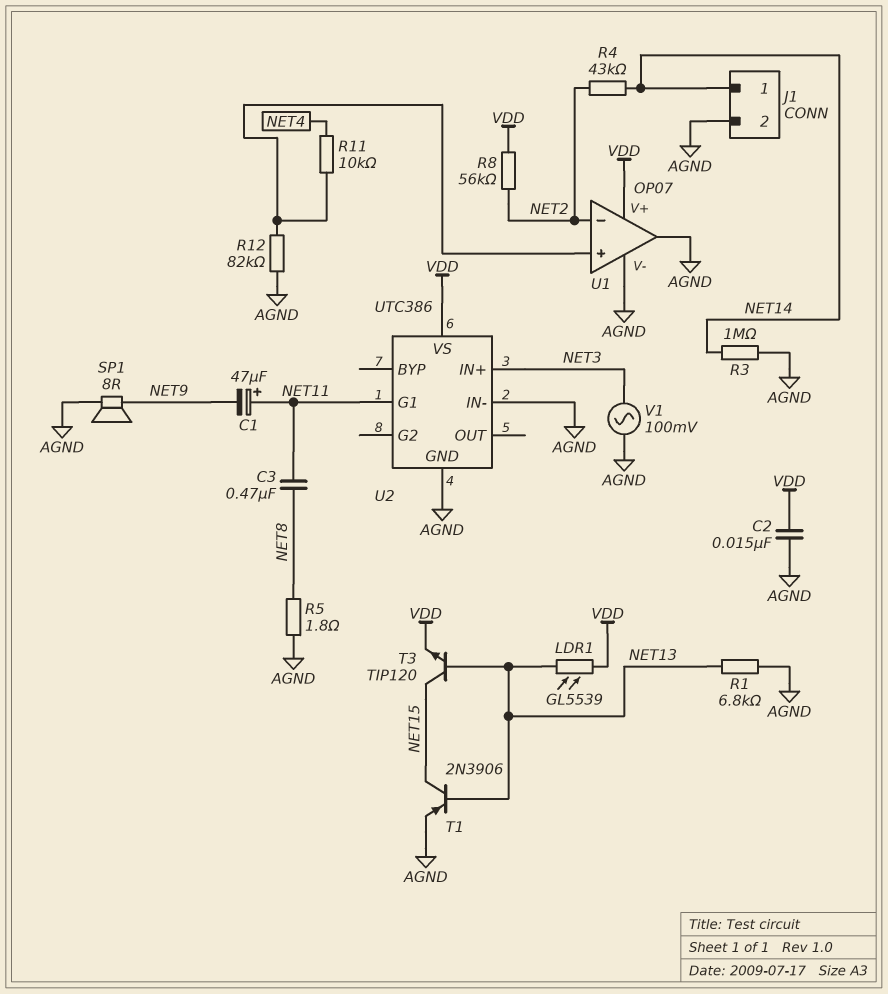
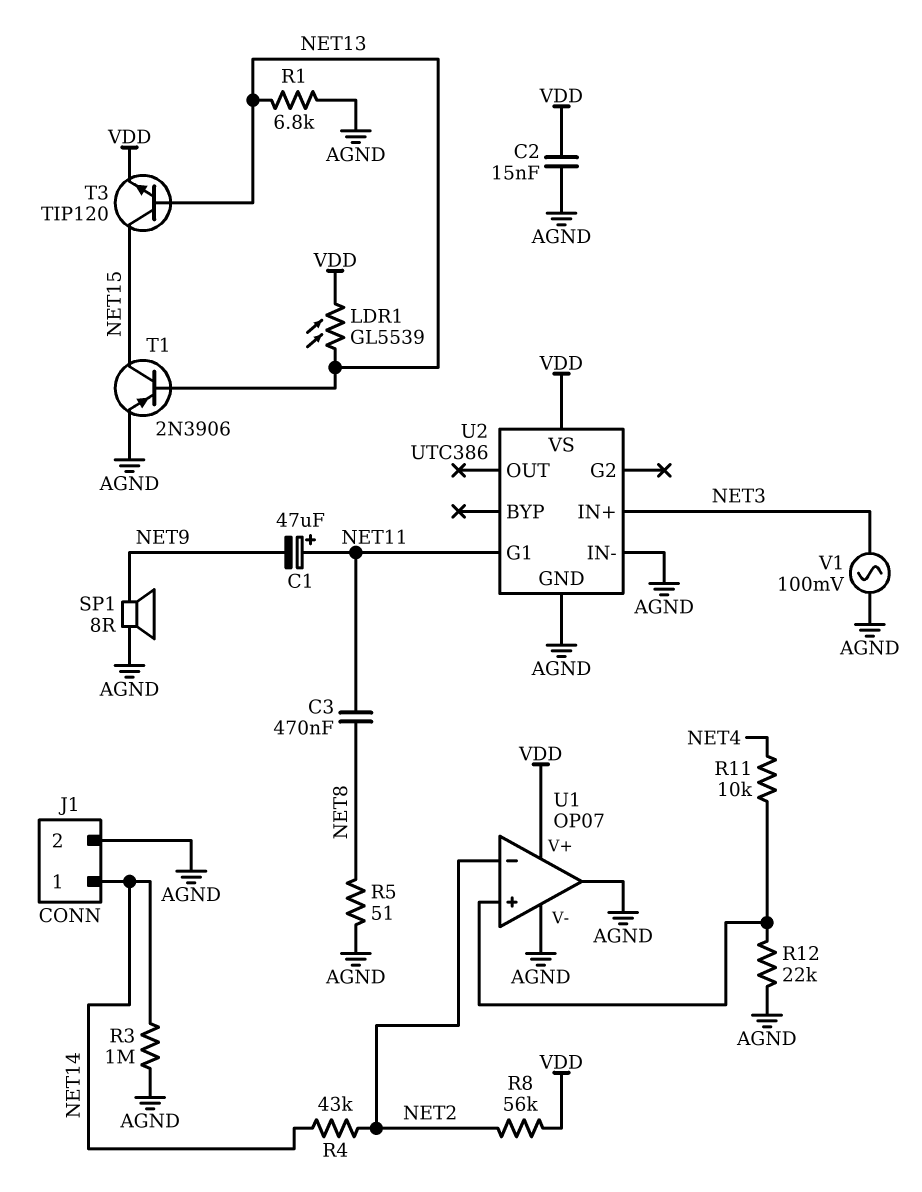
R5: 1.8 (AGND, NET8) -> 51 (AGND, NET8)
R12: 82k (AGND, U1/in+) -> 22k (AGND, U1/in+)

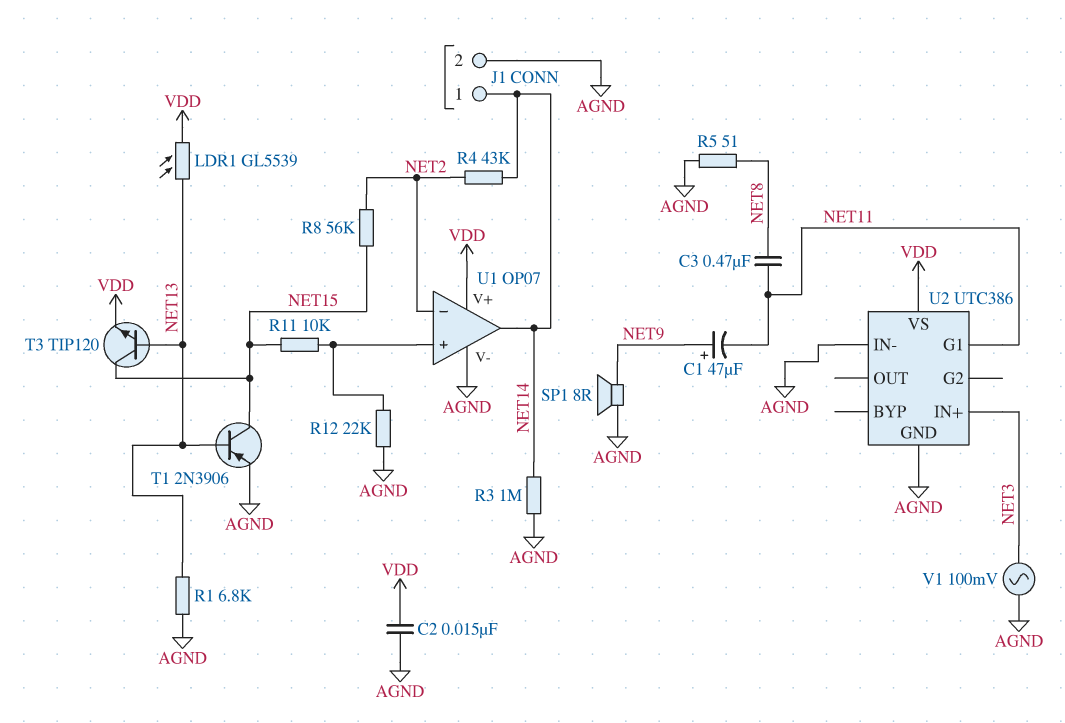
C1: 47uF (plus NET11, minus NET9) -> 47uF (plus NET9, minus NET11)
R8: 56k (NET2, VDD) -> 56k (NET2, NET15)
R11: 10k (NET4, U1/in+) -> 10k (NET15, U1/in+)
U1 pin out: AGND -> NET14

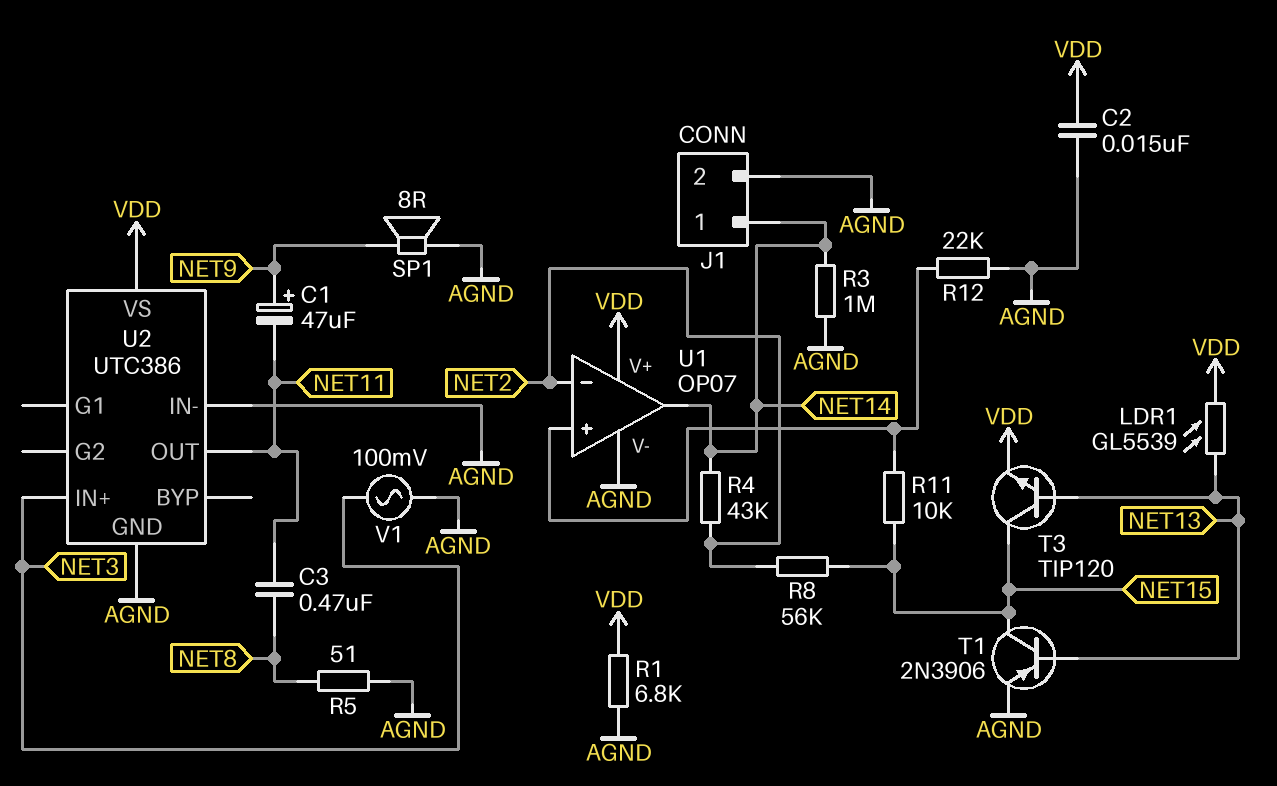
R1: 6.8k (AGND, NET13) -> 6.8k (AGND, VDD)
U2 pin G1: NET11 -> none
U2 pin OUT: none -> NET11

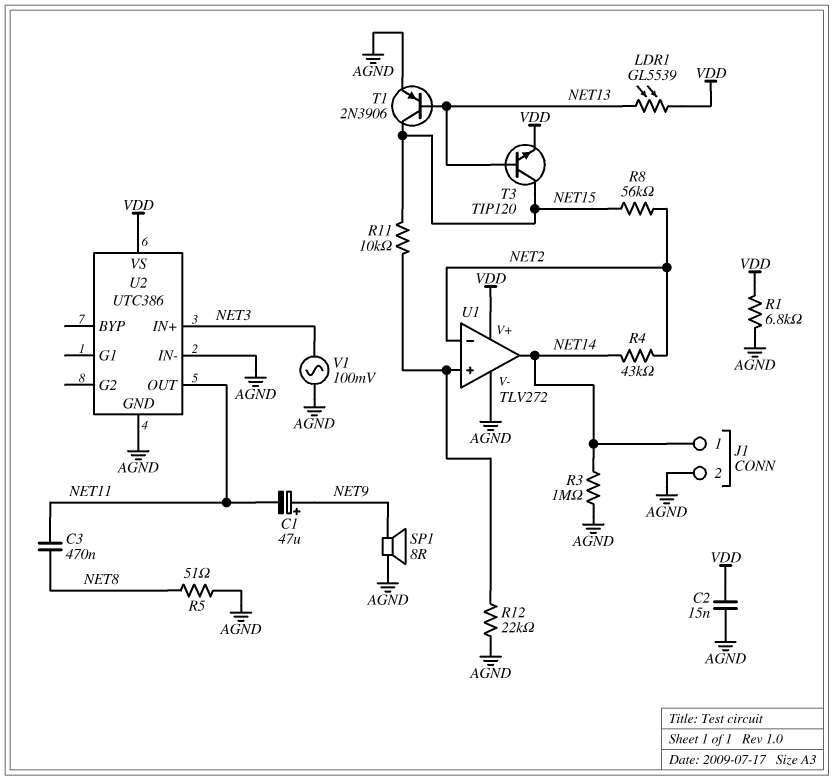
U1: OP07 -> TLV272

